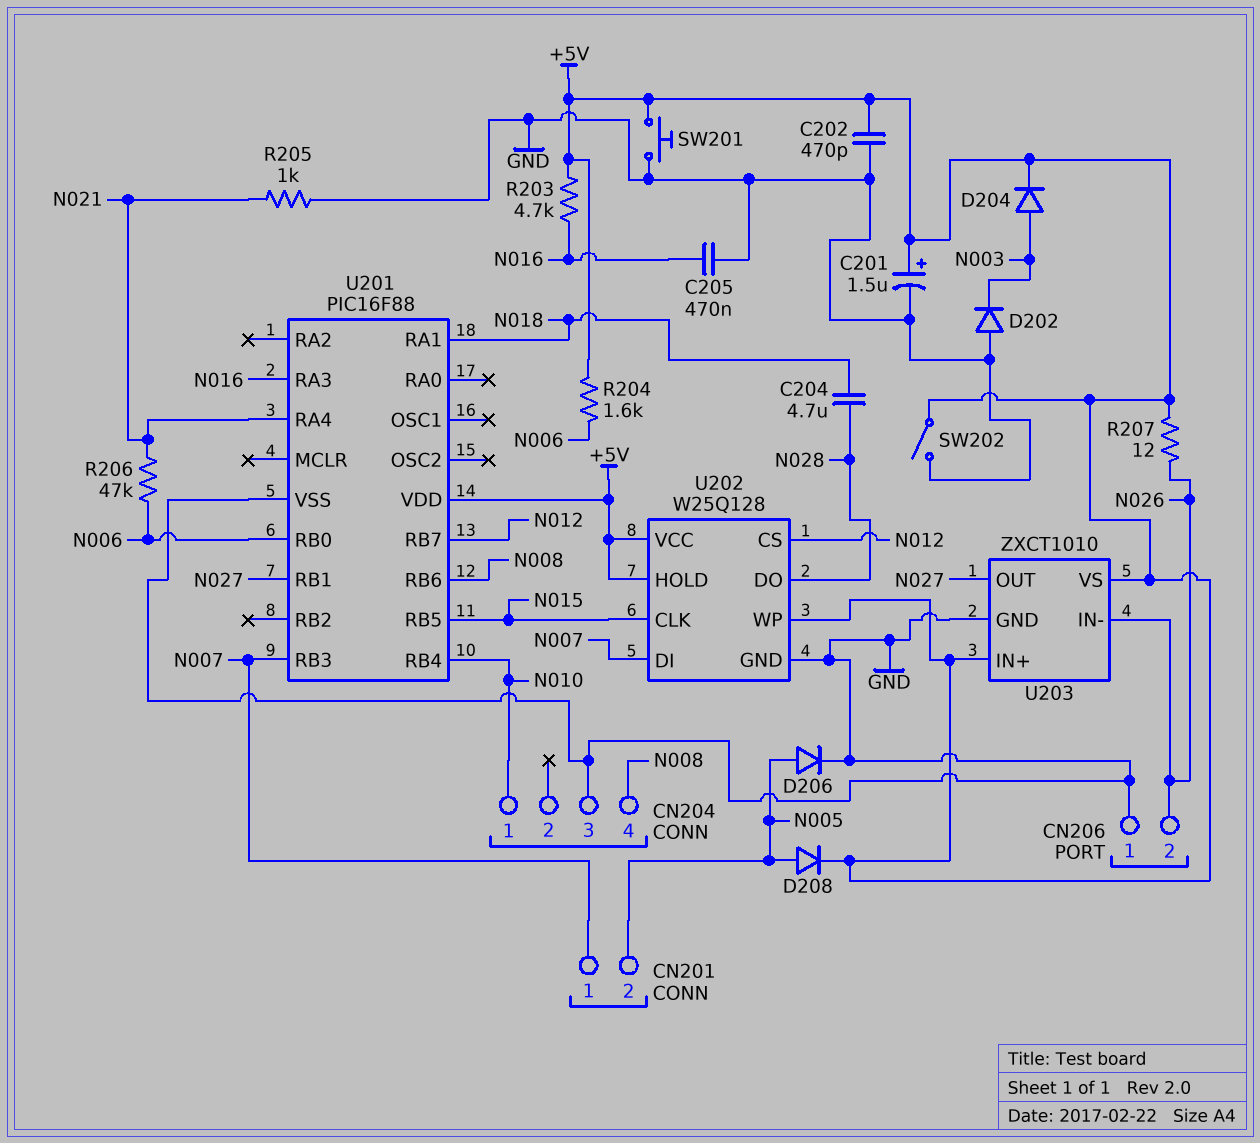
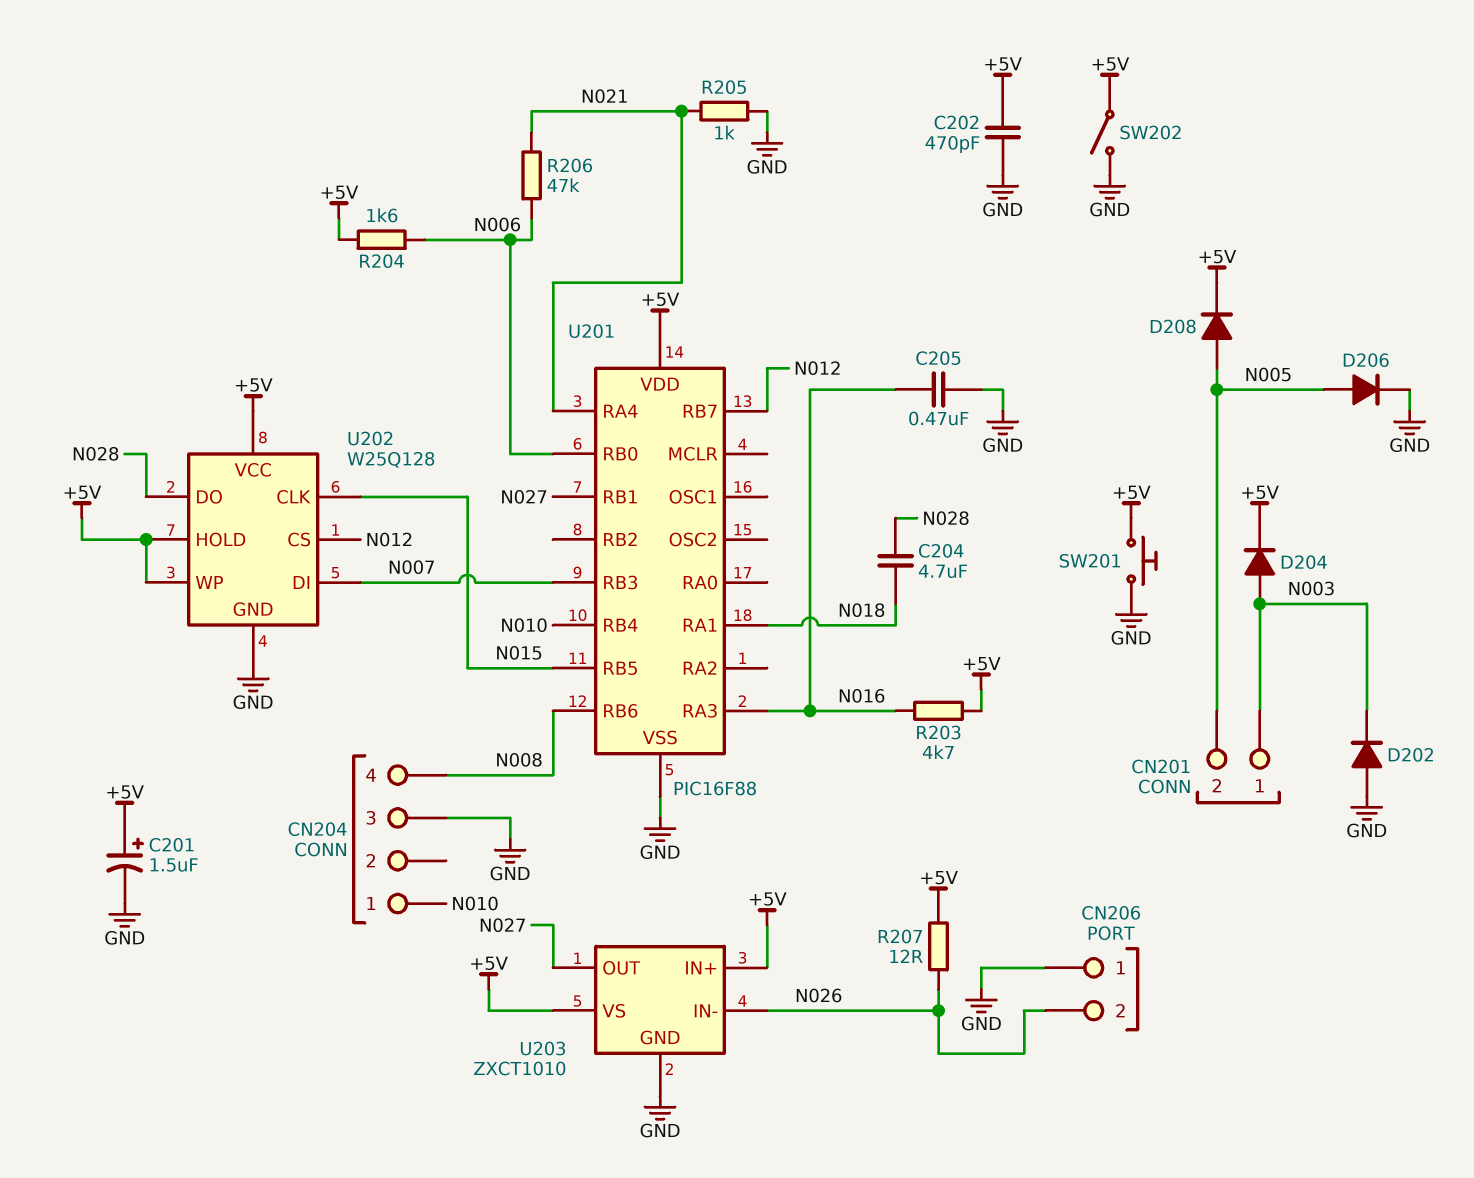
CN201 pin 1: N007 -> N003

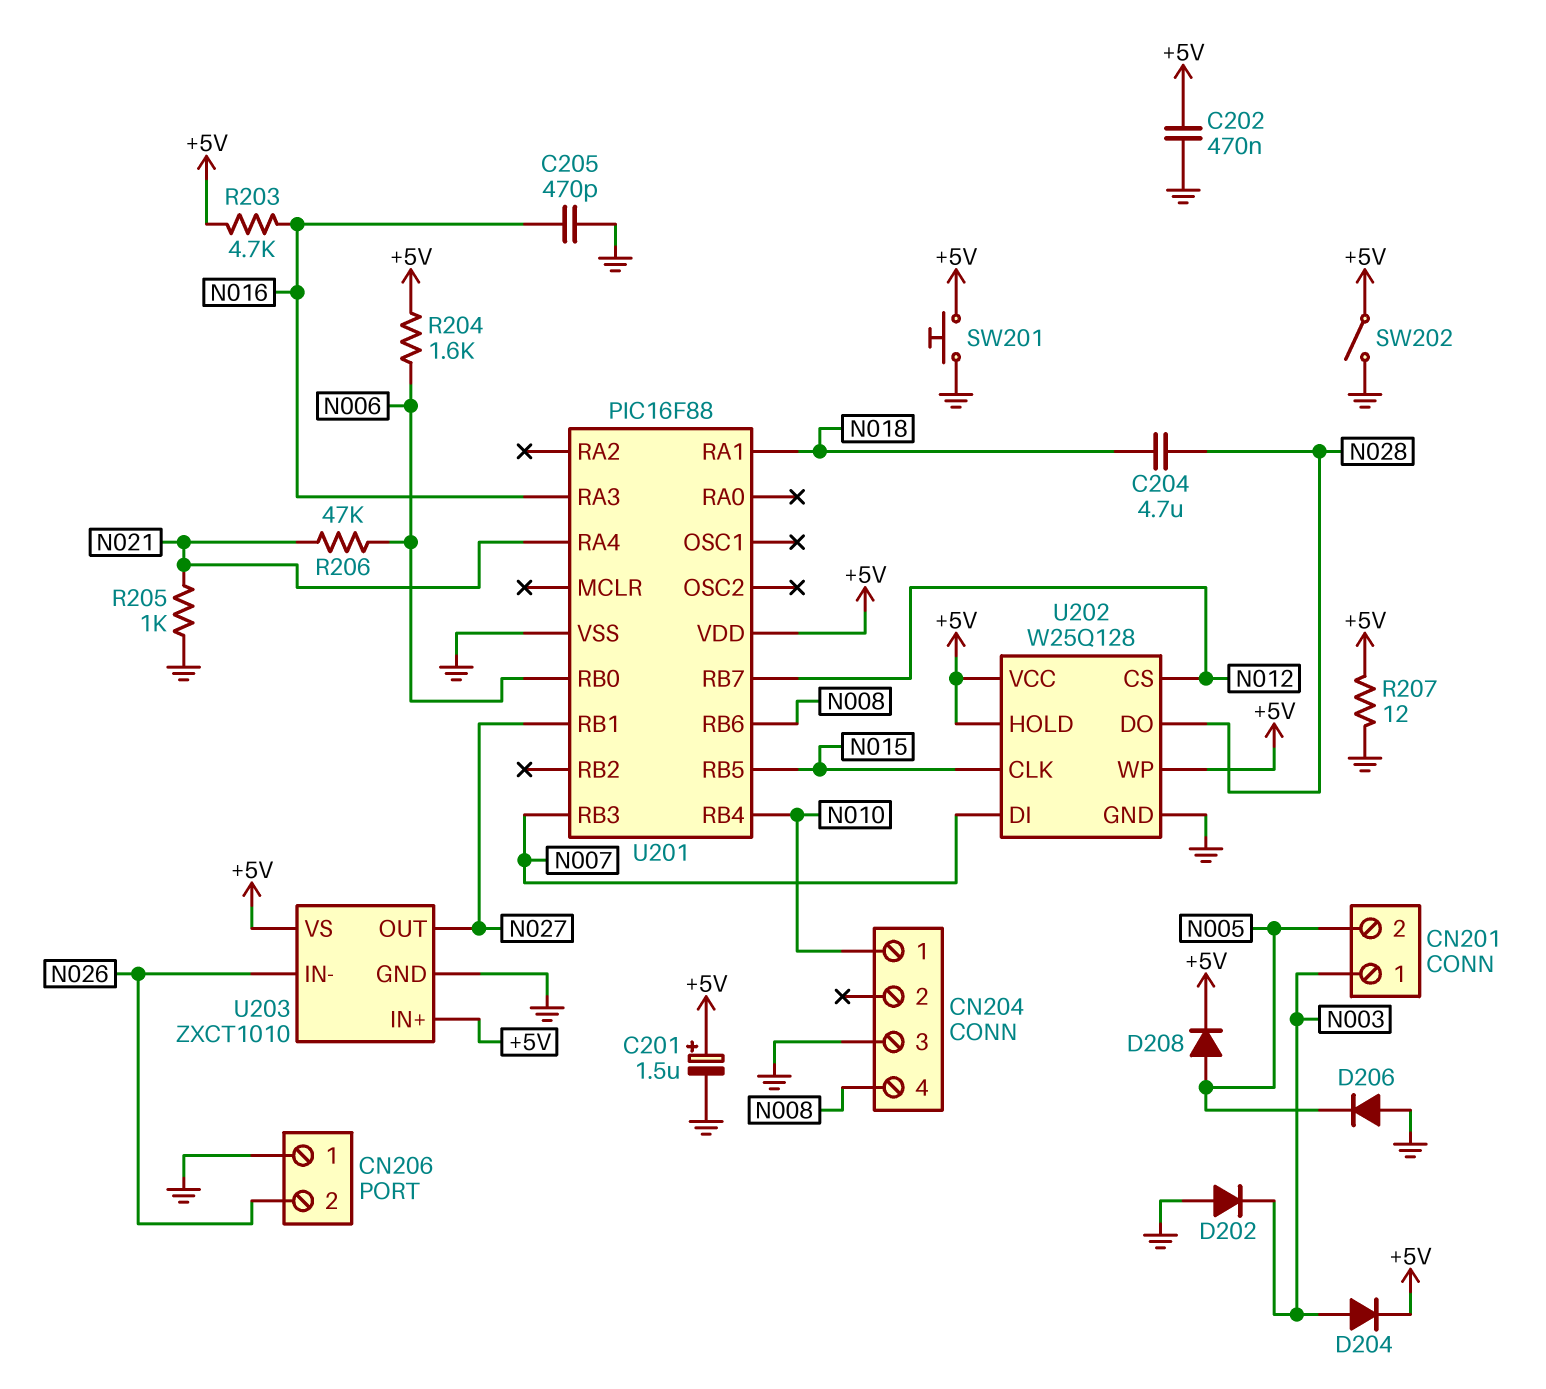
C202: 470pF (+5V, GND) -> 470nF (+5V, GND)
C205: 470nF (GND, N016) -> 470pF (GND, N016)
D206: diode (A N005, K GND) -> diode (A GND, K N005)
R207: 12 (+5V, N026) -> 12 (+5V, GND)

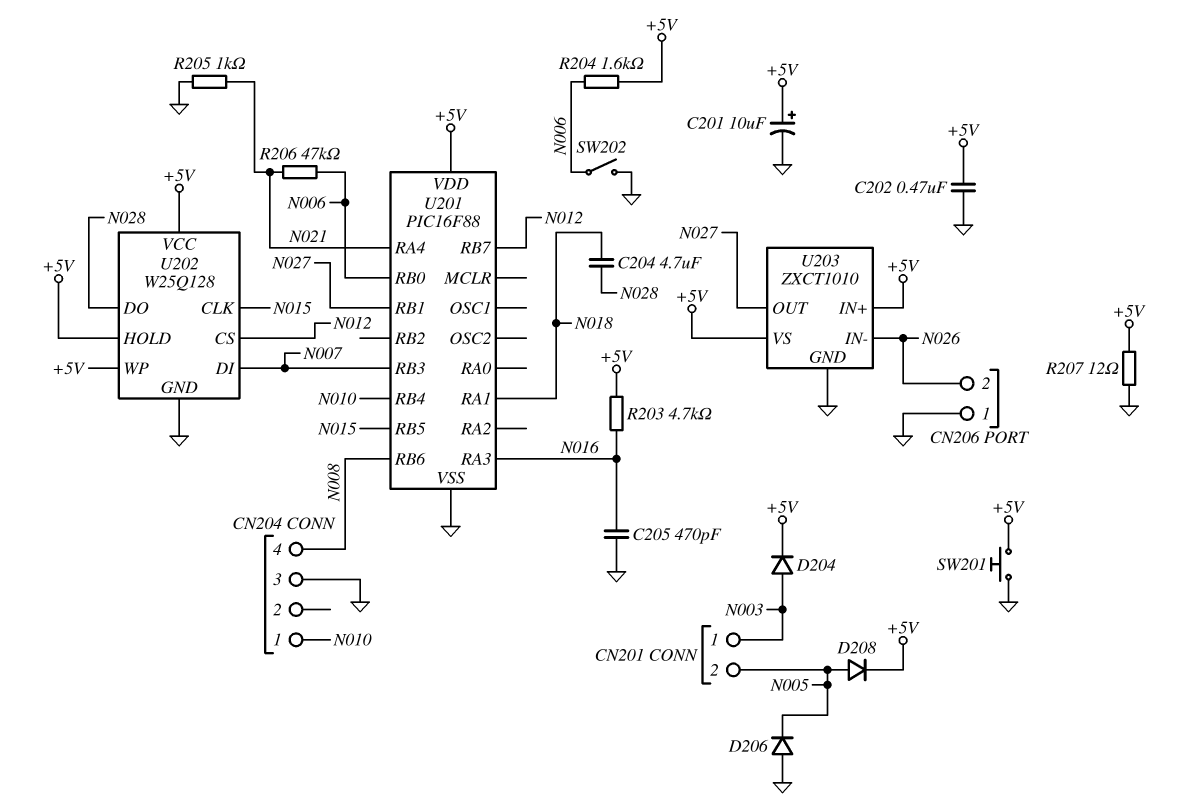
C201: 1.5uF (plus +5V, minus GND) -> 10uF (plus +5V, minus GND)
D202: diode (A GND, K N003) -> none
SW202: switch (+5V, GND) -> switch (GND, N006)

